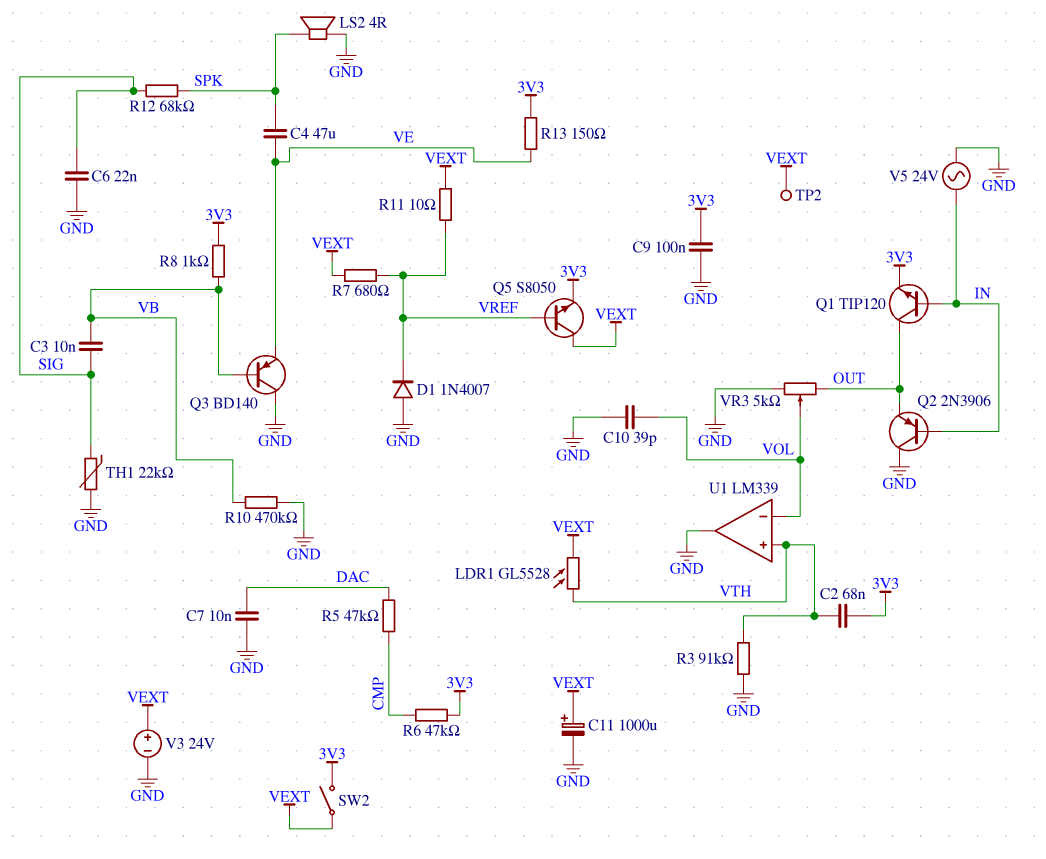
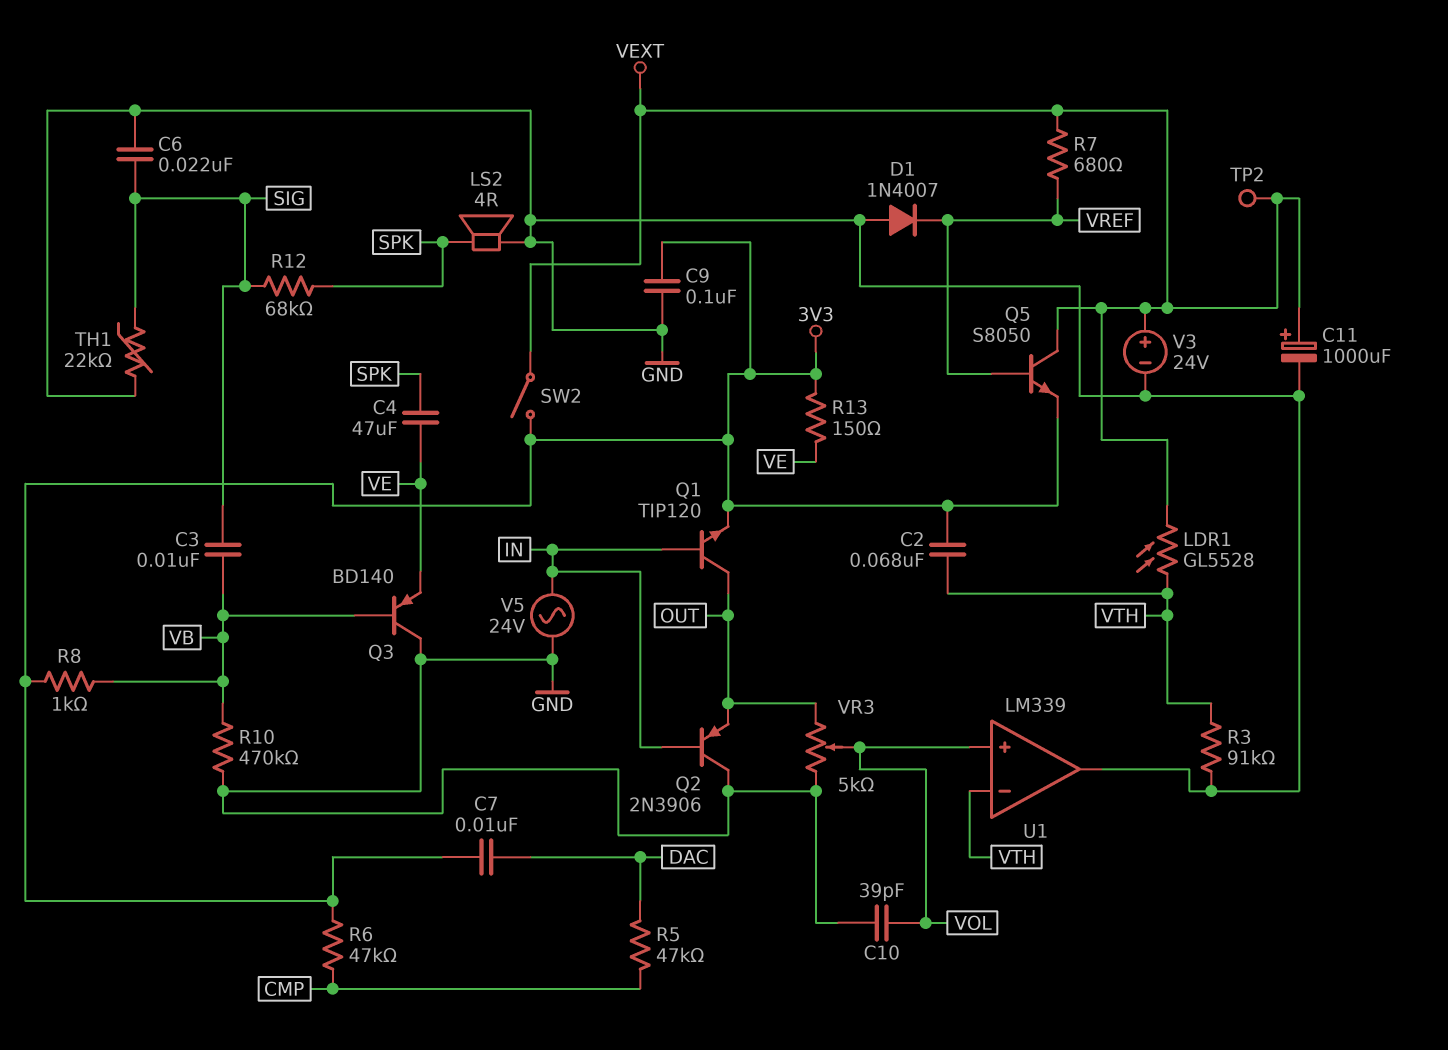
C7: 10nF (DAC, GND) -> 10nF (3V3, DAC)
R11: 10 (VEXT, VREF) -> none
U1 pin in+: VTH -> VOL
U1 pin in-: VOL -> VTH

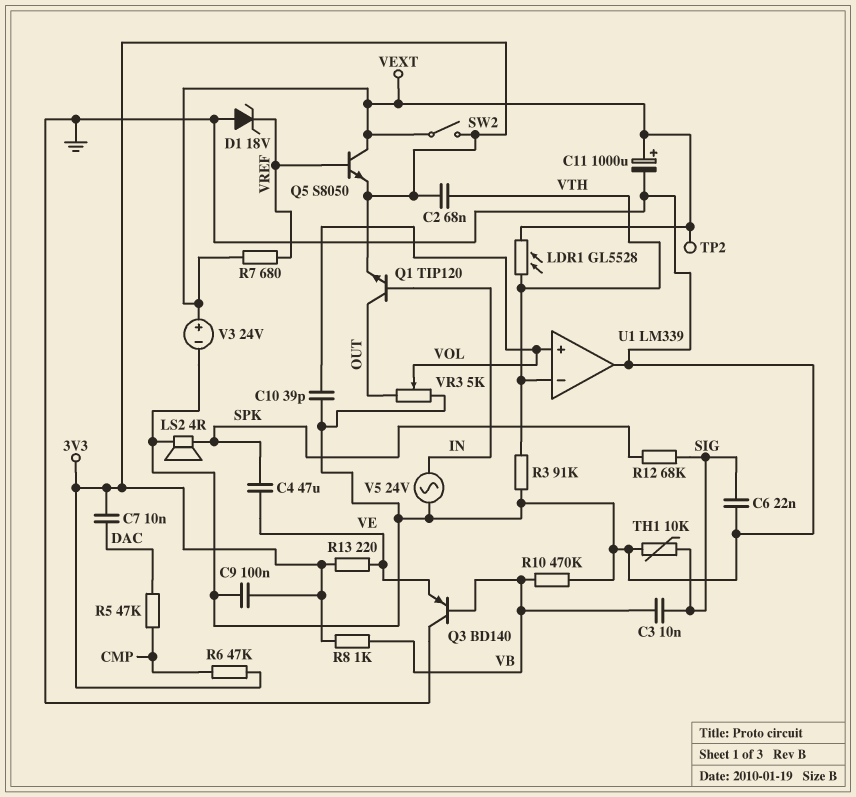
D1: diode 1N4007 (A GND, K VREF) -> zener 18V (A GND, K VREF)
Q2: PNP 2N3906 (B IN, C GND, E OUT) -> none
R13: 150 (3V3, VE) -> 220 (3V3, VE)
TH1: 22k (GND, SIG) -> 10k (GND, SIG)

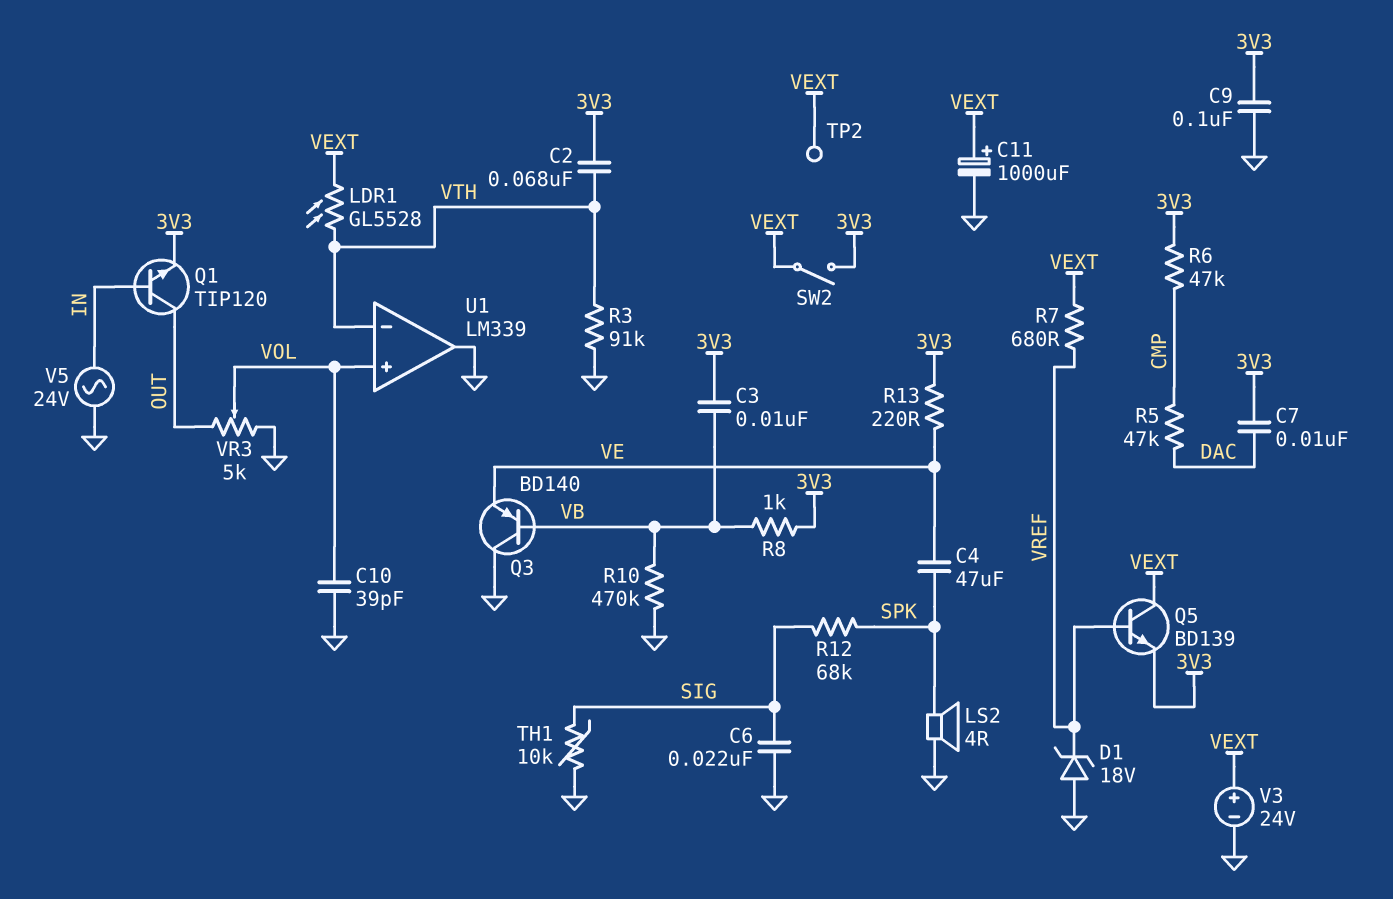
C3: 10nF (SIG, VB) -> 10nF (3V3, VB)
Q5: NPN S8050 (B VREF, C VEXT, E 3V3) -> NPN BD139 (B VREF, C VEXT, E 3V3)

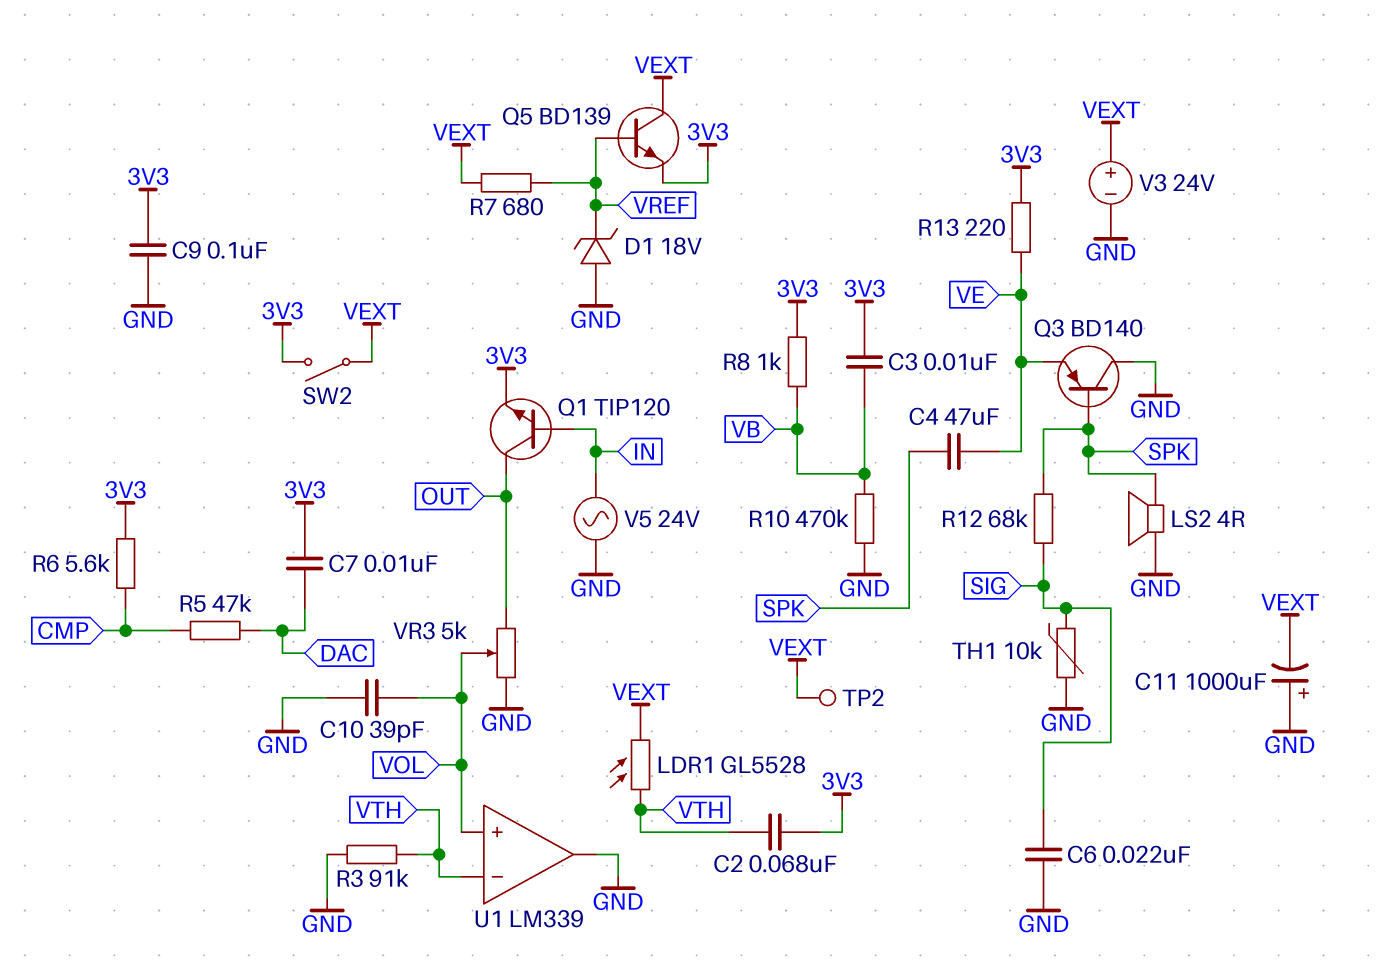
C11: 1000uF (plus VEXT, minus GND) -> 1000uF (plus GND, minus VEXT)
Q3: PNP BD140 (B VB, C GND, E VE) -> PNP BD140 (B SPK, C GND, E VE)
R6: 47k (3V3, CMP) -> 5.6k (3V3, CMP)

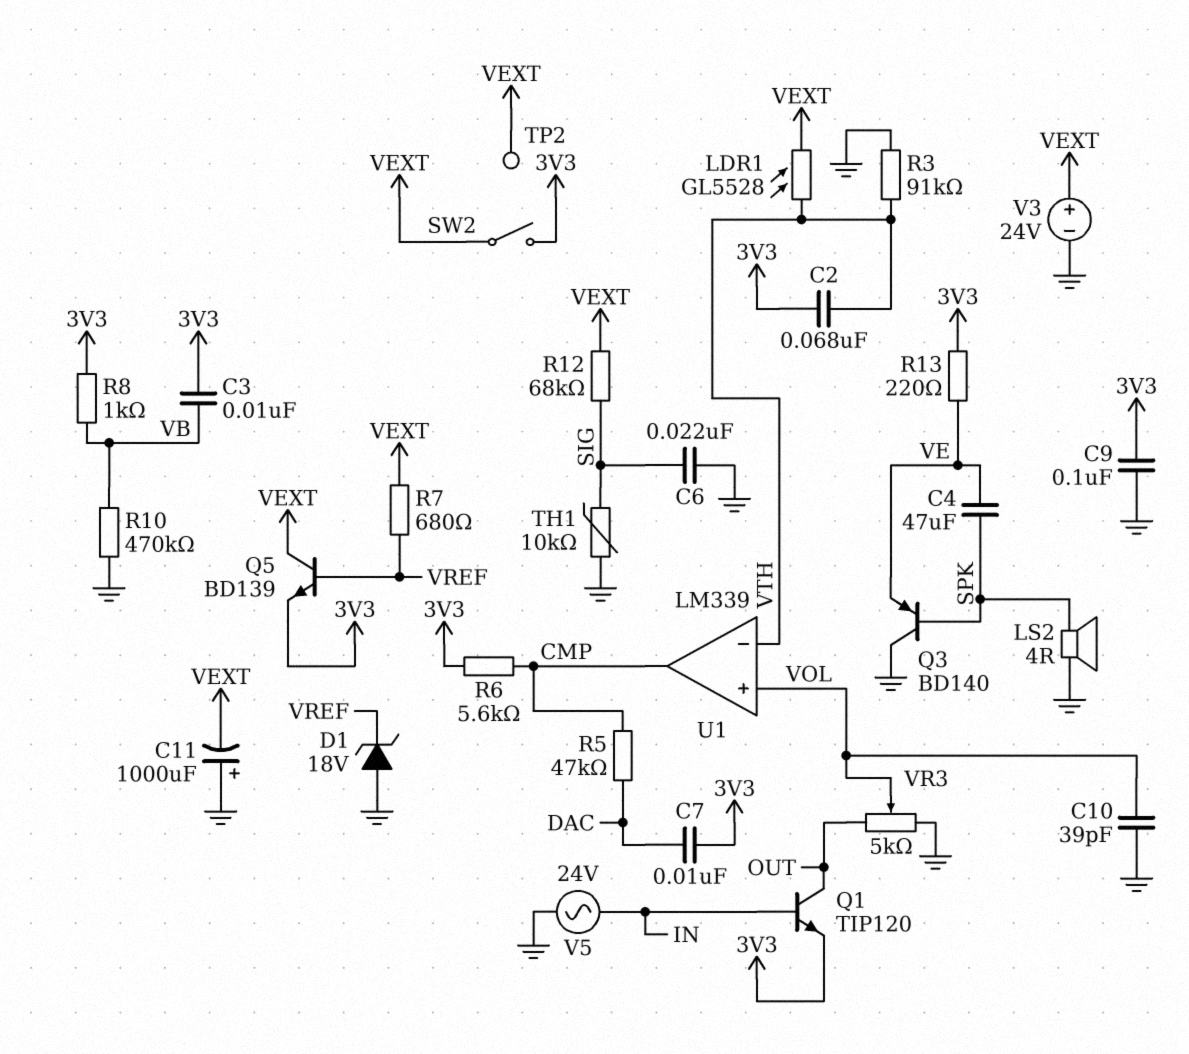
R12: 68k (SIG, SPK) -> 68k (SIG, VEXT)
U1 pin out: GND -> CMP

